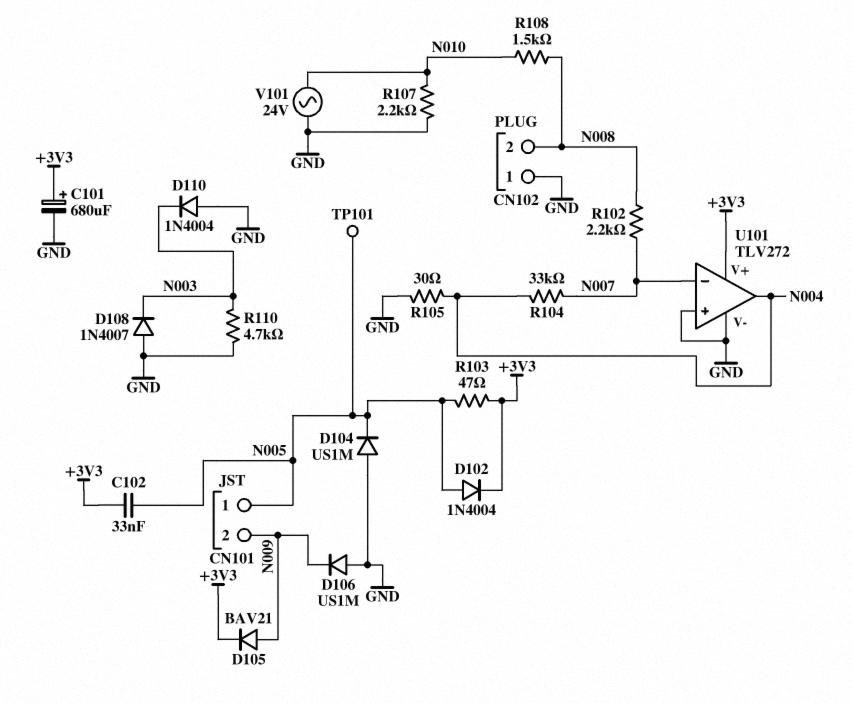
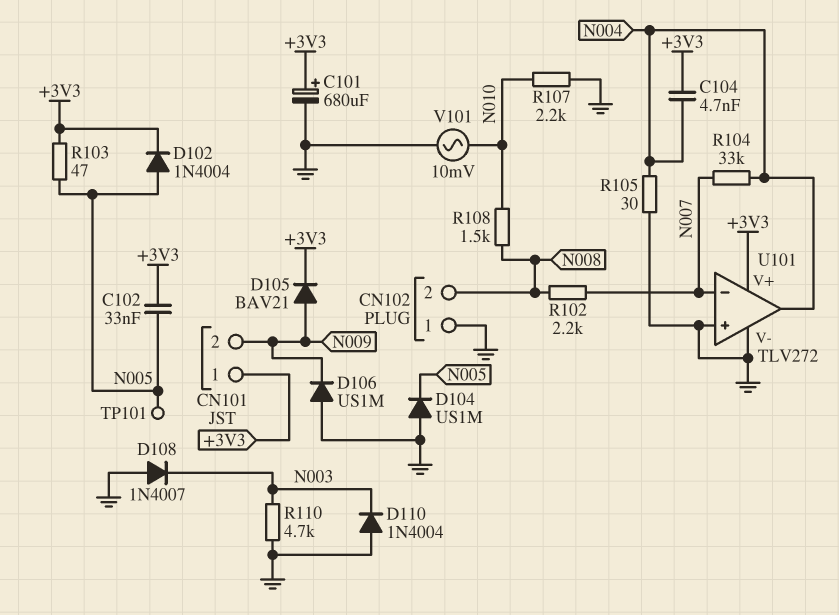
C104: none -> 4.7nF (+3V3, N004)
CN101 pin 1: N005 -> +3V3
V101: AC 24V (GND, N010) -> AC 10mV (GND, N010)

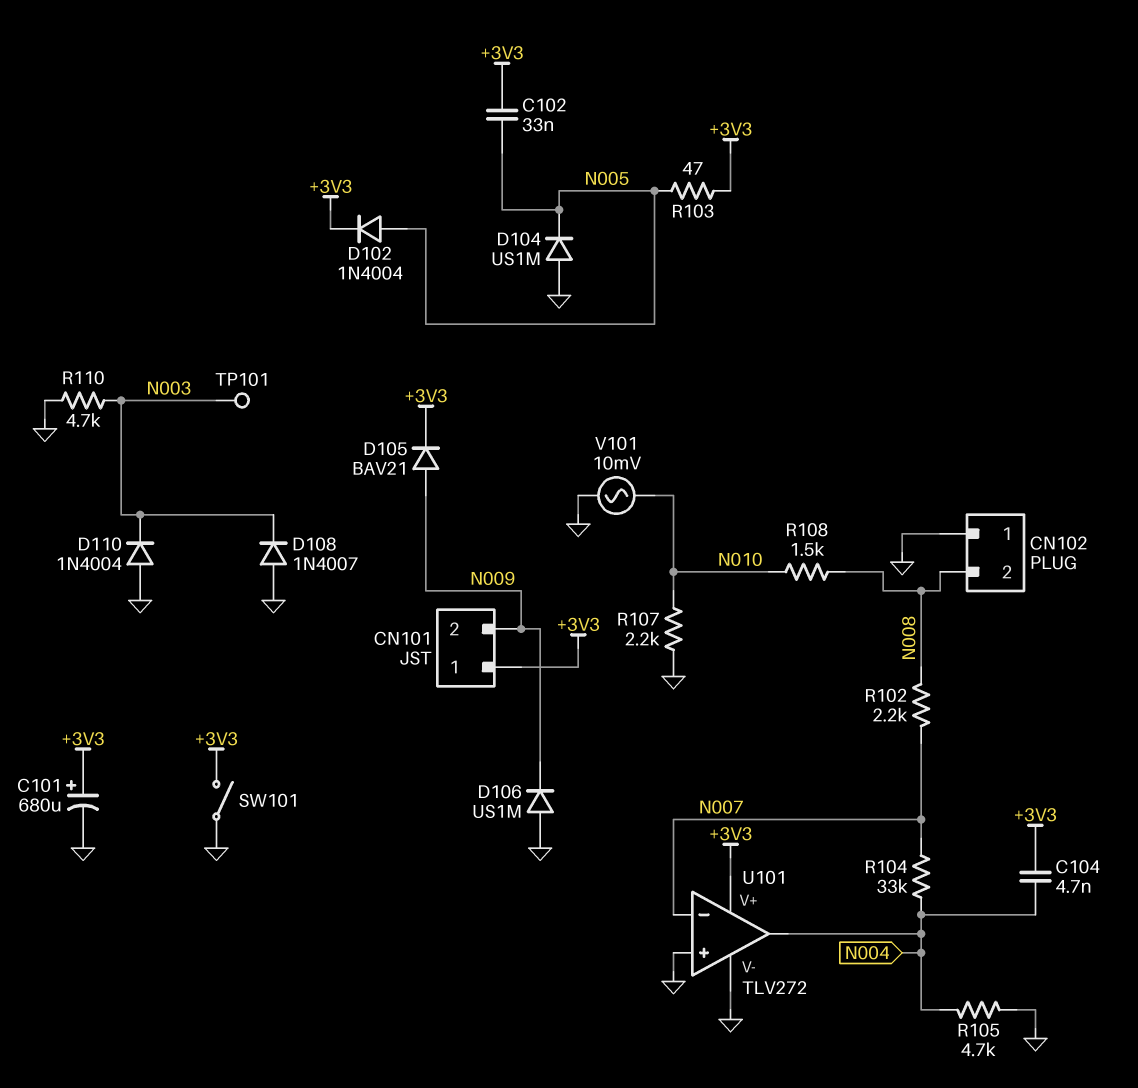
R105: 30 (GND, N004) -> 4.7k (GND, N004)
SW101: none -> switch (+3V3, GND)
TP101: test point (N005) -> test point (N003)

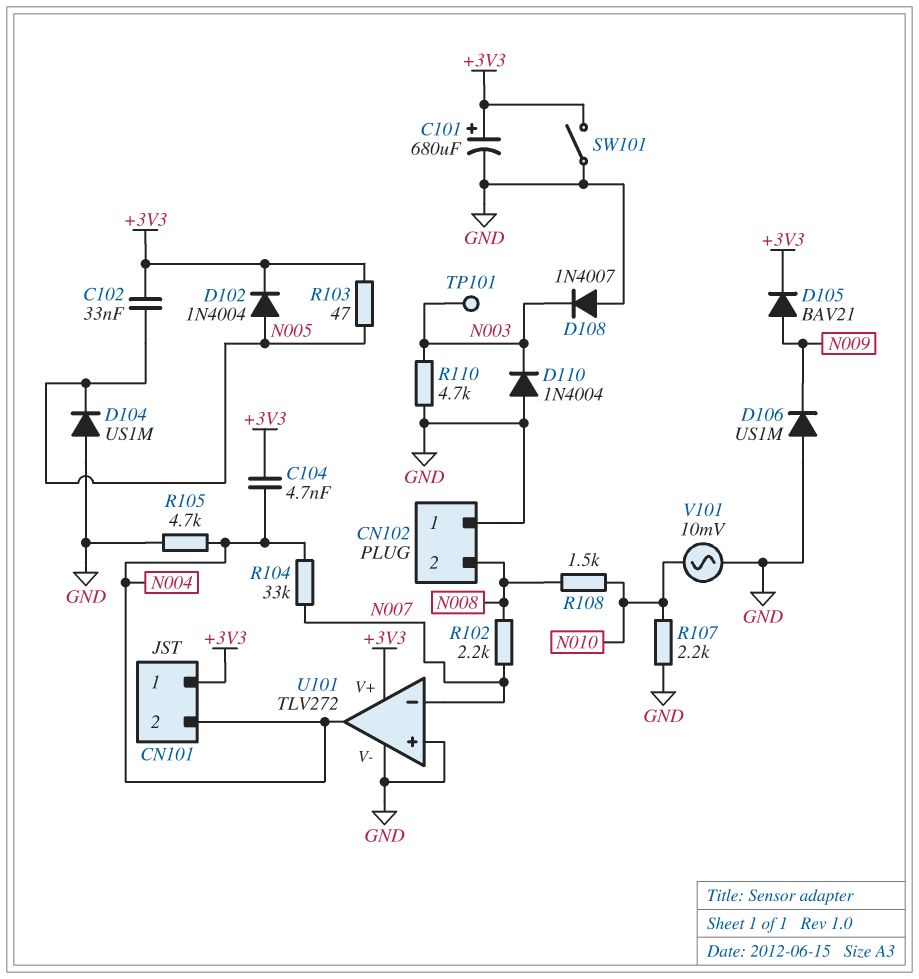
CN101 pin 2: N009 -> N004

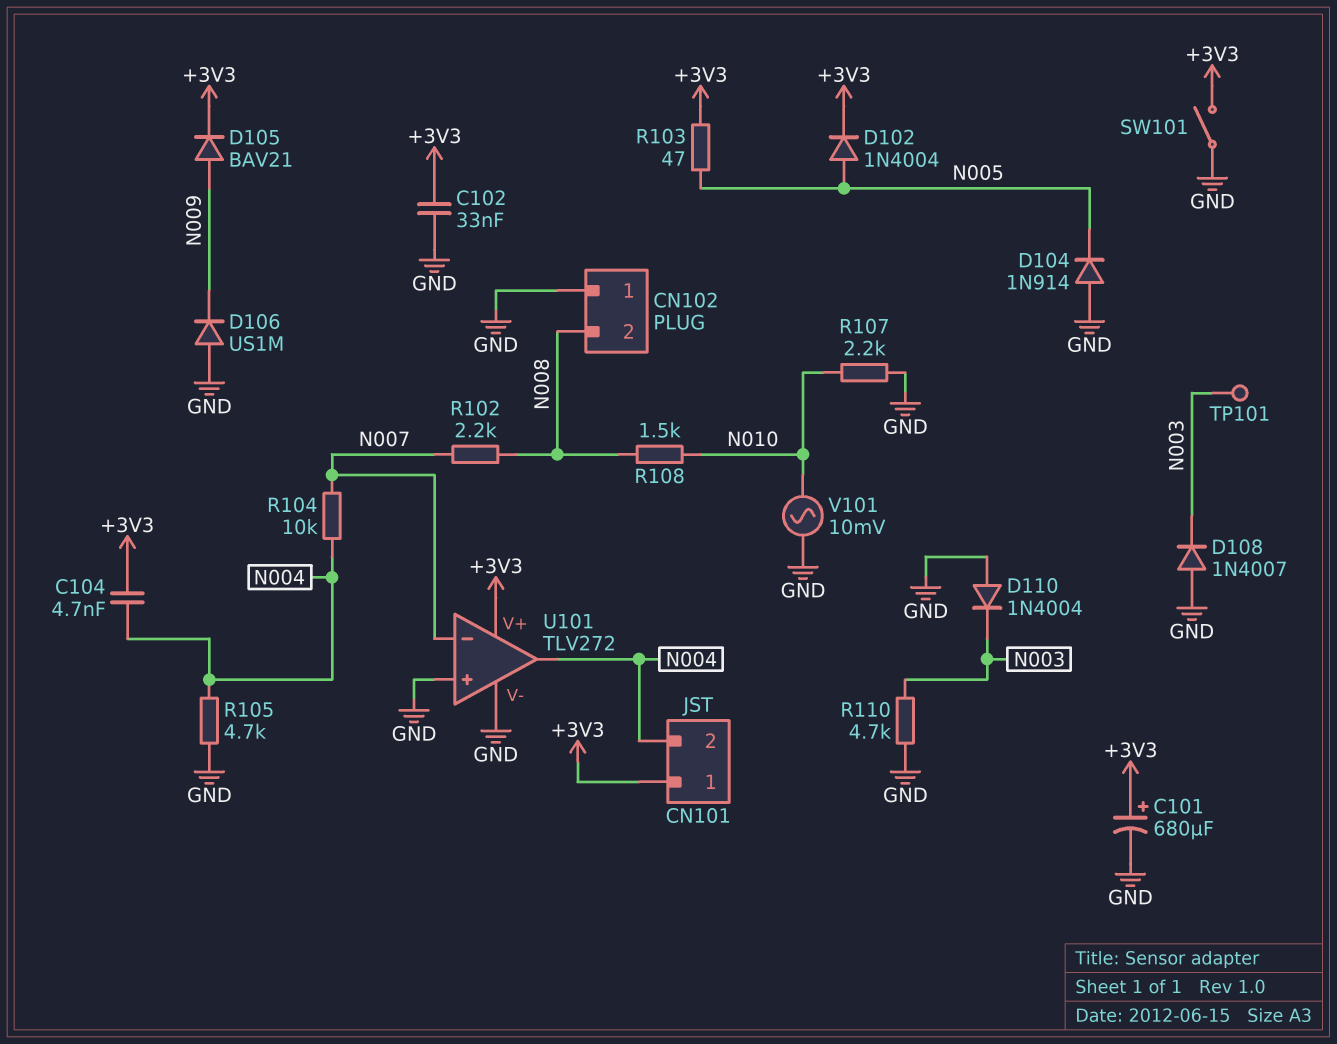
C102: 33nF (+3V3, N005) -> 33nF (+3V3, GND)
D104: diode US1M (A GND, K N005) -> diode 1N914 (A GND, K N005)
R104: 33k (N004, N007) -> 10k (N004, N007)

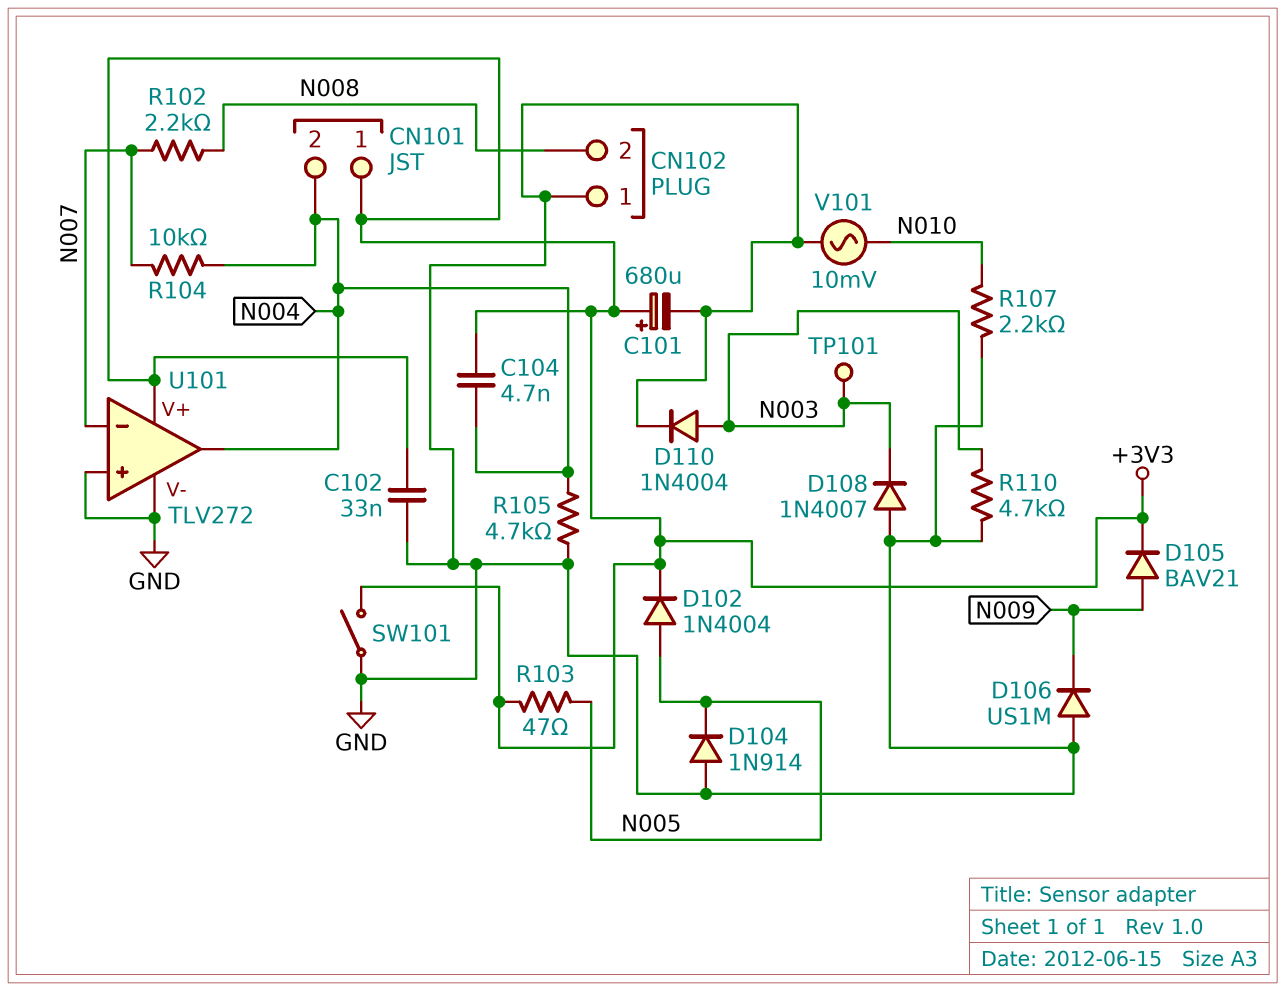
D110: diode 1N4004 (A GND, K N003) -> diode 1N4004 (A N003, K GND)
R108: 1.5k (N008, N010) -> none

